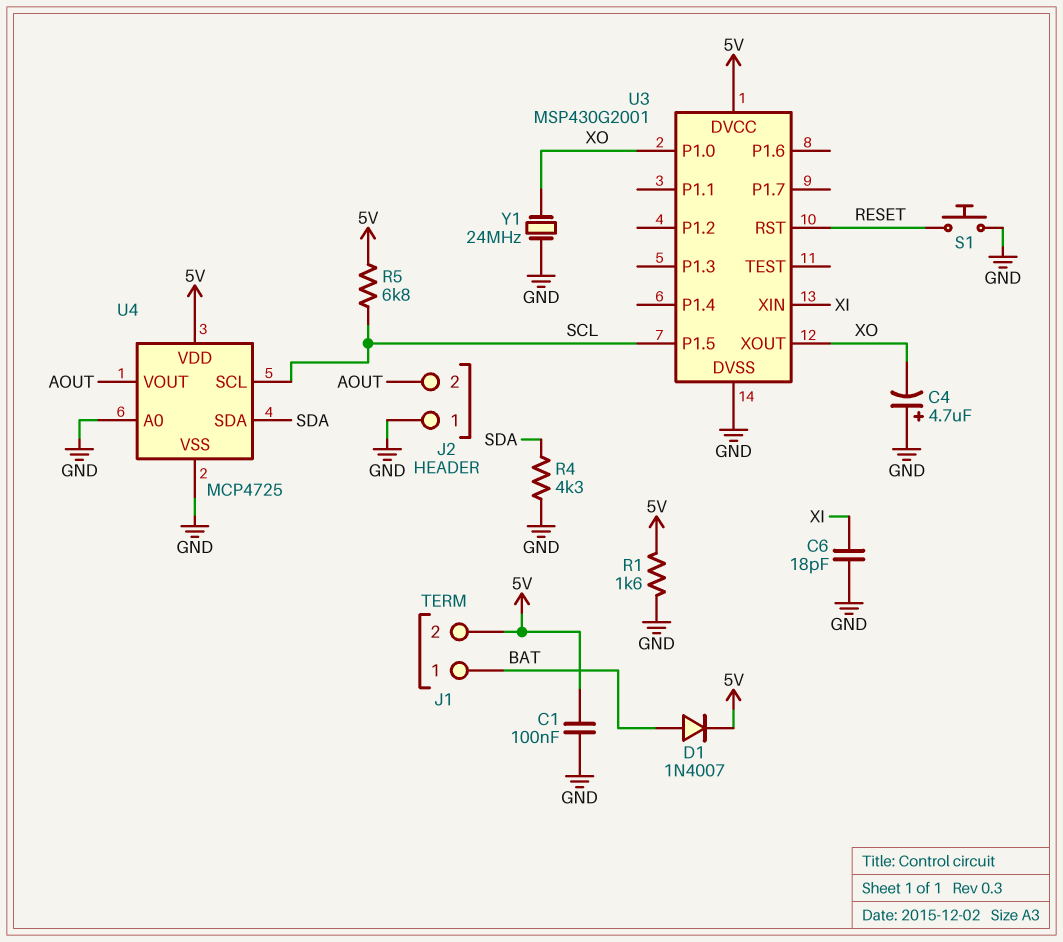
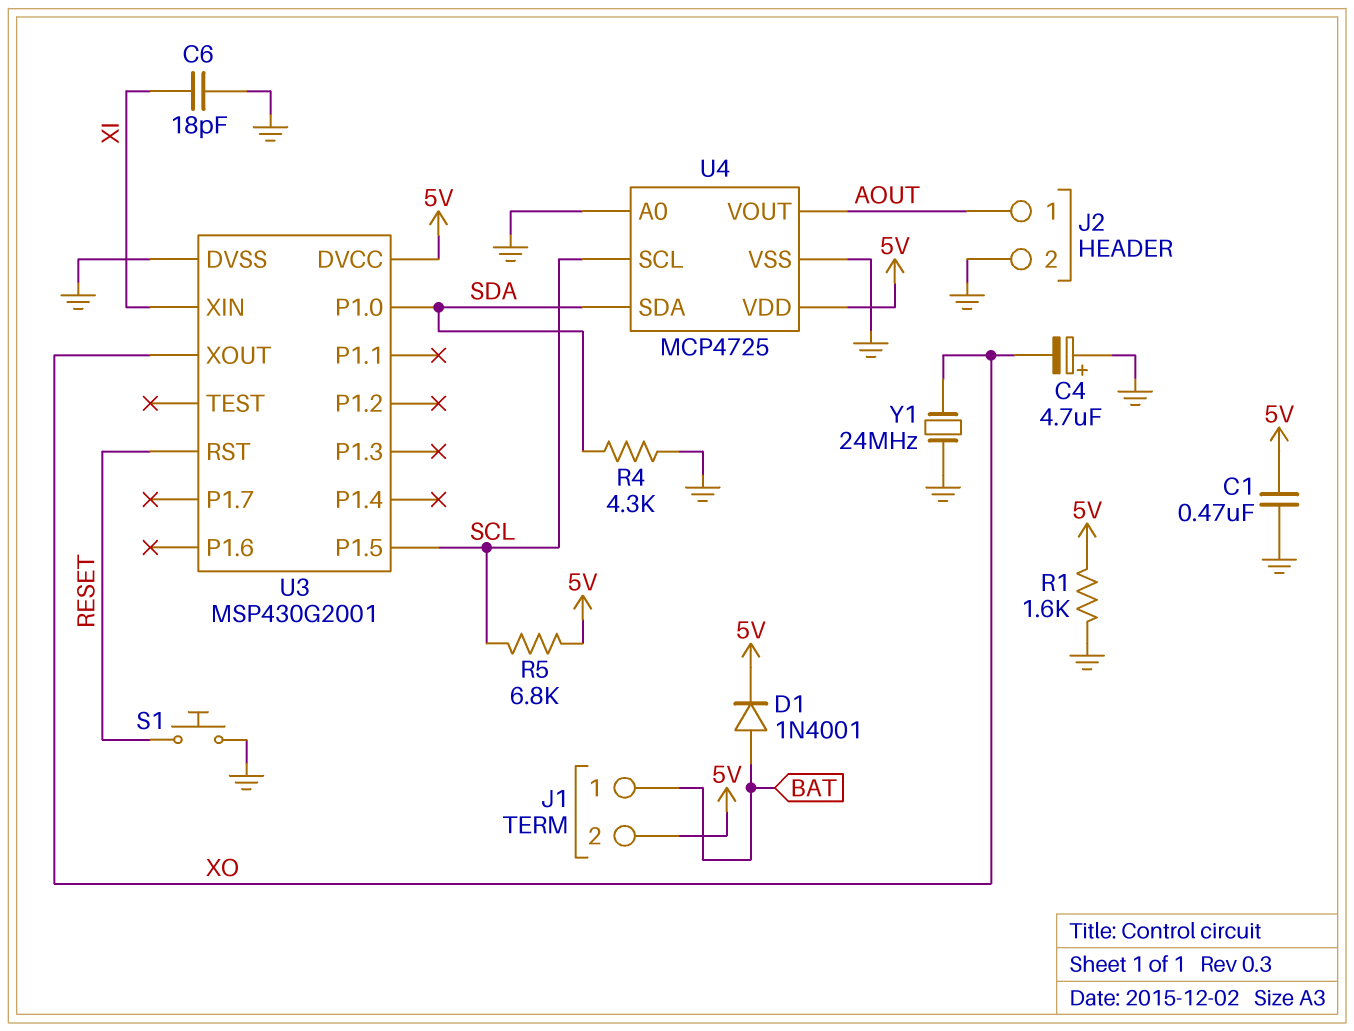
C1: 100nF (5V, GND) -> 470nF (5V, GND)
D1: diode 1N4007 (A BAT, K 5V) -> diode 1N4001 (A BAT, K 5V)
J2 pin 1: GND -> AOUT
J2 pin 2: AOUT -> GND
U3 pin P1.0: XO -> SDA

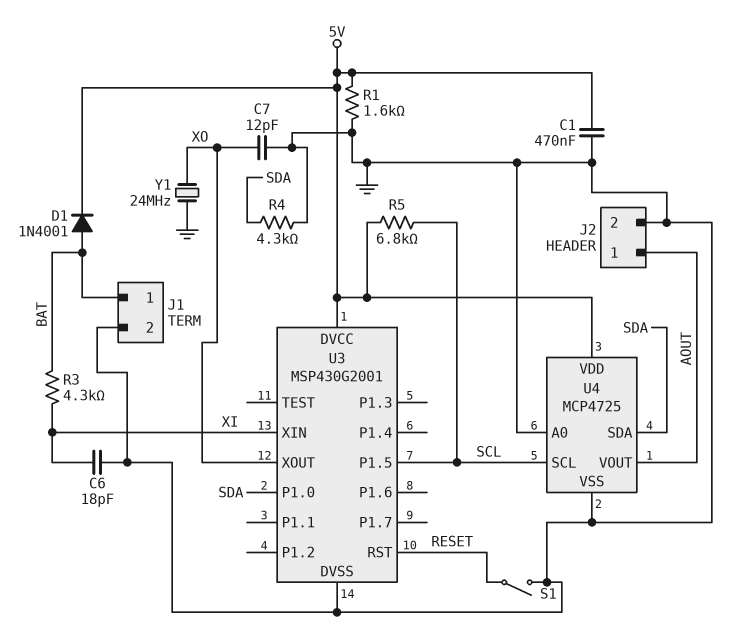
C4: 4.7uF (plus GND, minus XO) -> none
C7: none -> 12pF (GND, XO)
J1 pin 2: 5V -> GND
R3: none -> 4.3k (BAT, XI)
S1: button (GND, RESET) -> switch (GND, RESET)

